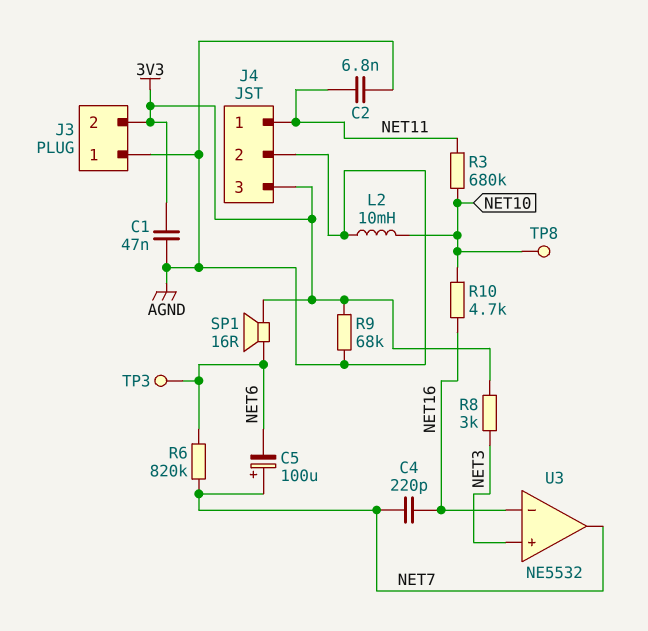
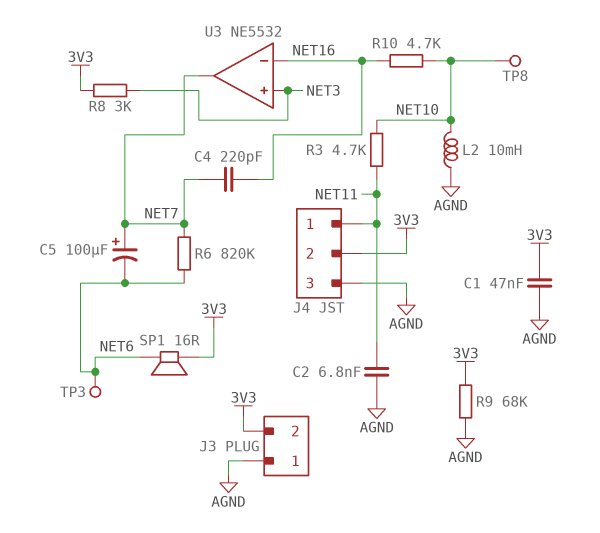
J4 pin 2: AGND -> 3V3
J4 pin 3: 3V3 -> AGND
R3: 680k (NET10, NET11) -> 4.7k (NET10, NET11)

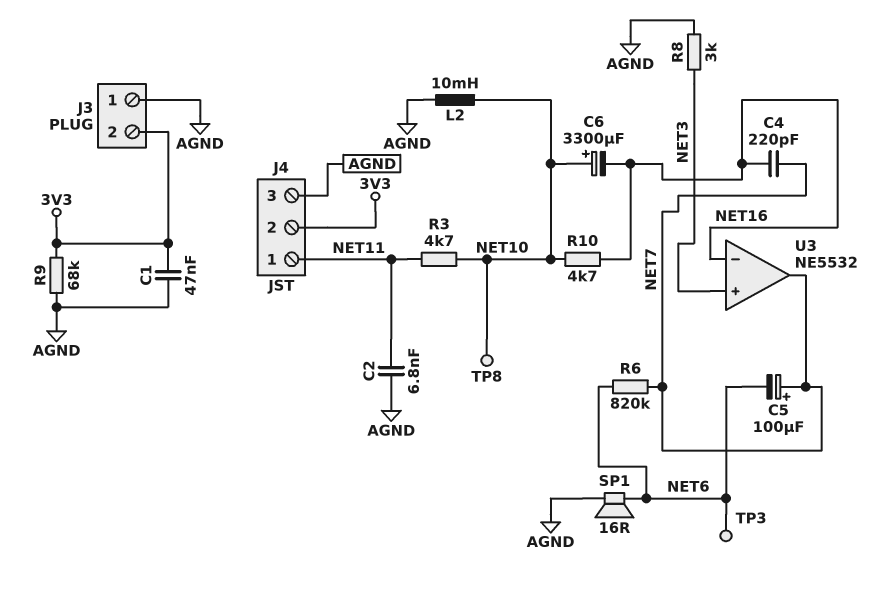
C6: none -> 3300uF (plus NET10, minus NET16)
R8: 3k (3V3, NET3) -> 3k (AGND, NET3)
SP1: speaker 16R (3V3, NET6) -> speaker 16R (AGND, NET6)

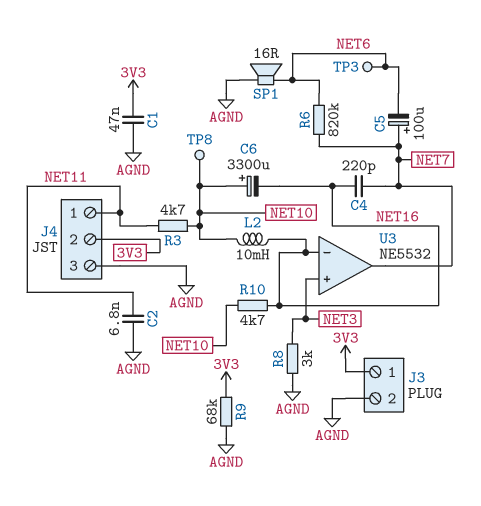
J3 pin 1: AGND -> 3V3
J3 pin 2: 3V3 -> AGND
L2: 10mH (AGND, NET10) -> 10mH (NET10, NET16)

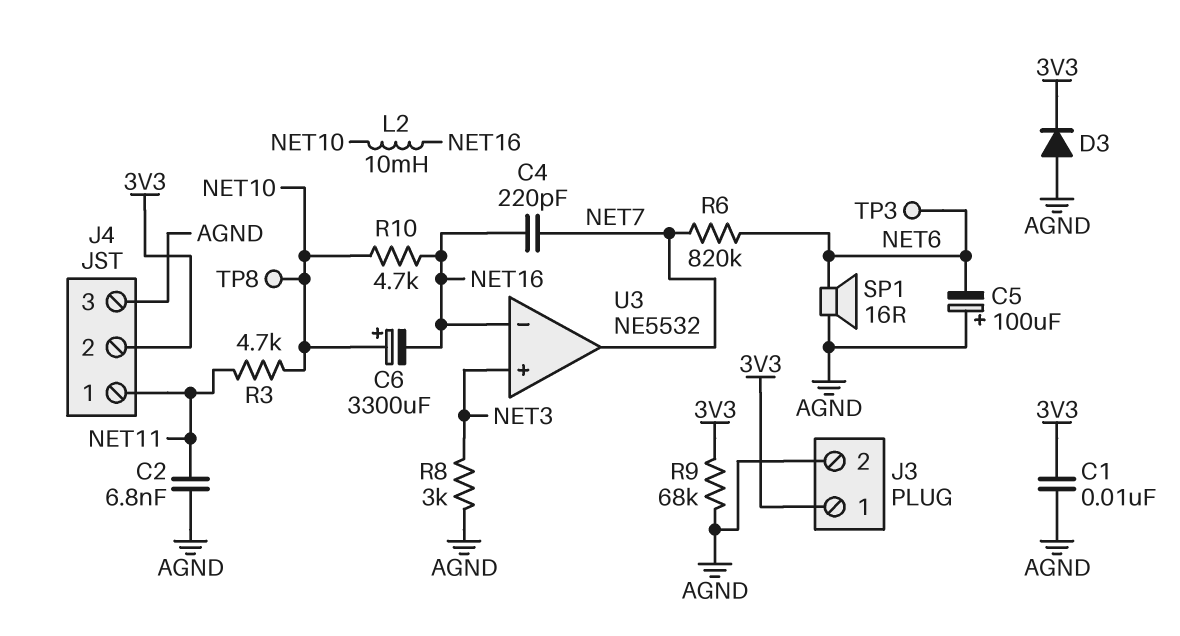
C1: 47nF (3V3, AGND) -> 10nF (3V3, AGND)
C5: 100uF (plus NET7, minus NET6) -> 100uF (plus AGND, minus NET6)
D3: none -> diode (A AGND, K 3V3)

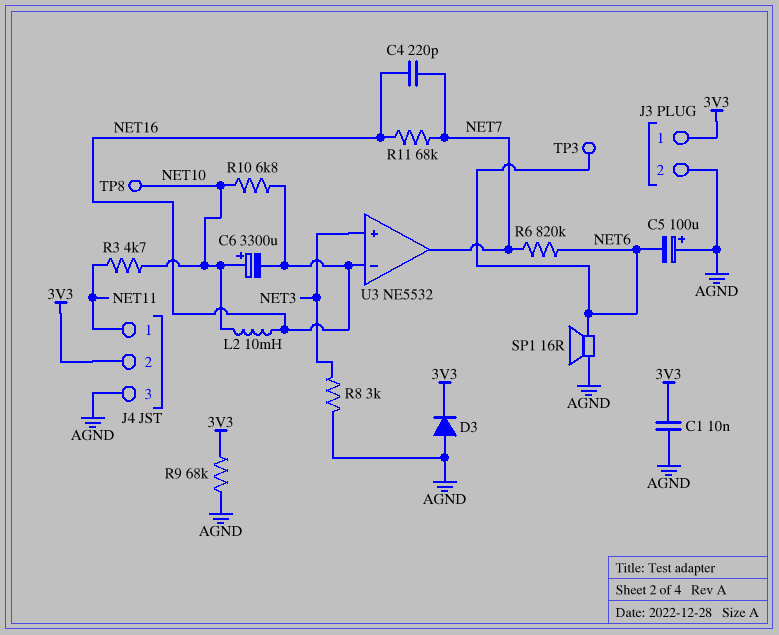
C2: 6.8nF (AGND, NET11) -> none
R10: 4.7k (NET10, NET16) -> 6.8k (NET10, NET16)
R11: none -> 68k (NET7, NET16)

